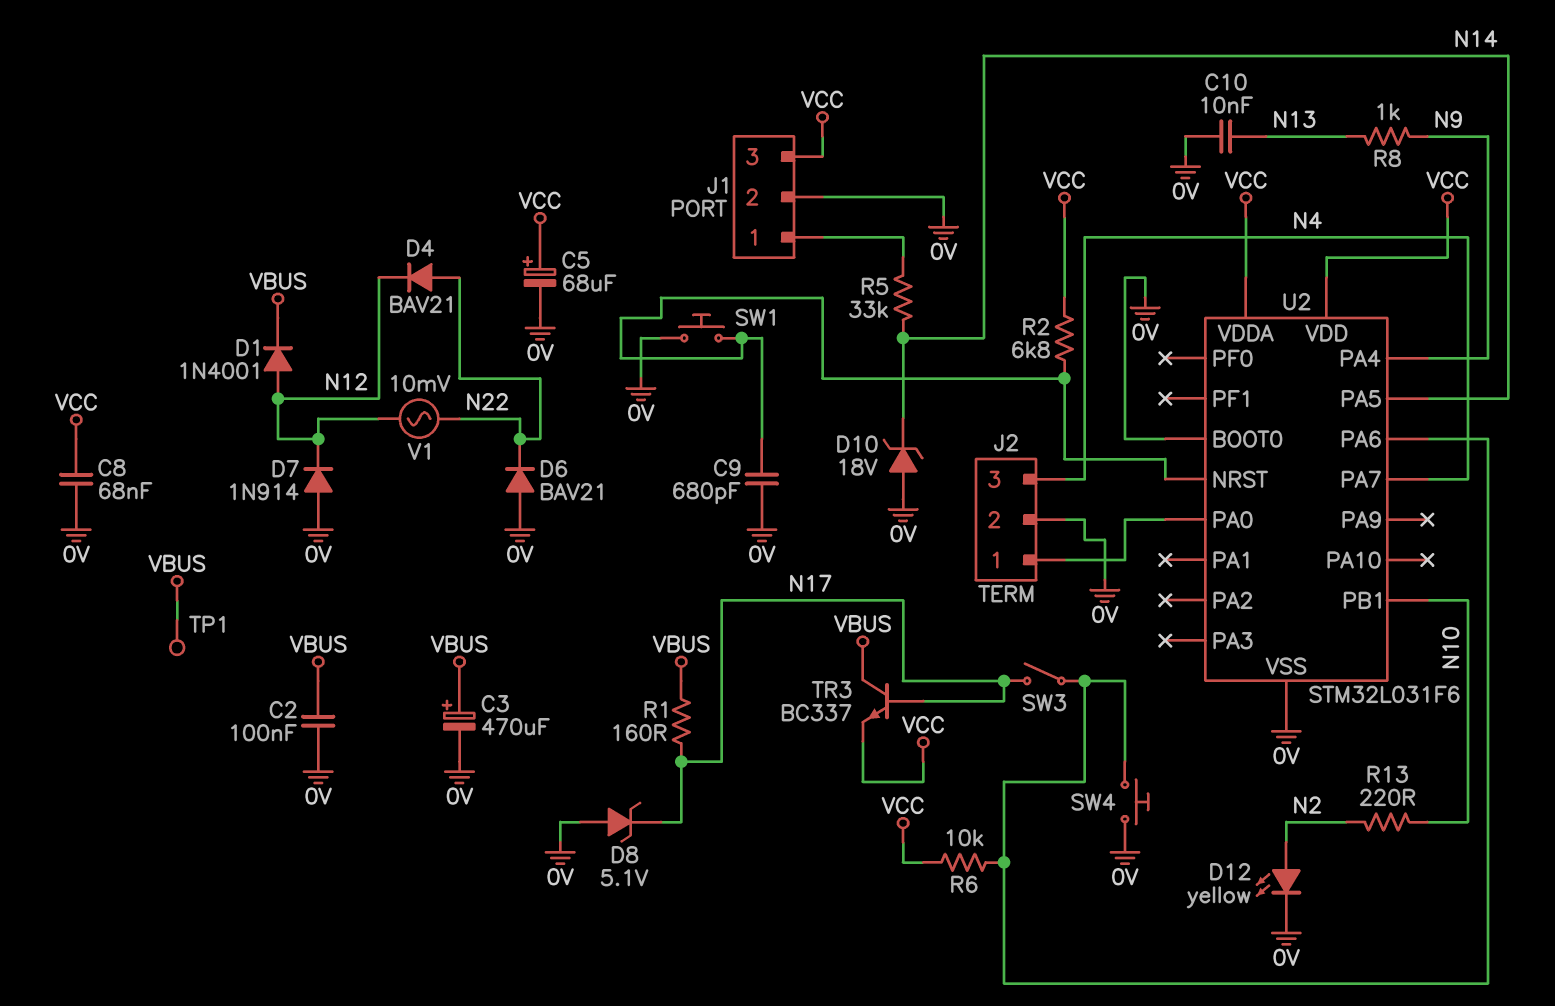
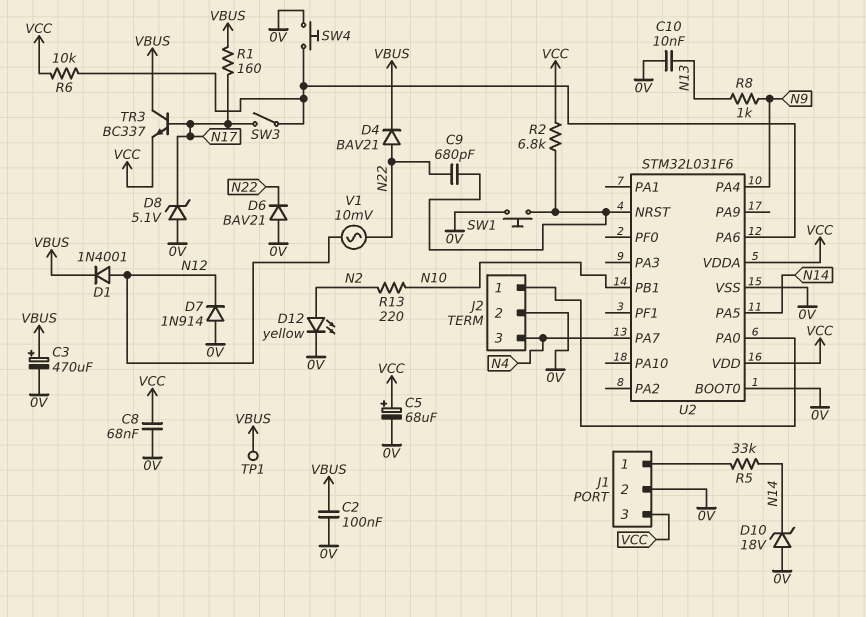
C9: 680pF (0V, U2/NRST) -> 680pF (N22, U2/NRST)
D4: diode BAV21 (A N22, K N12) -> diode BAV21 (A N22, K VBUS)

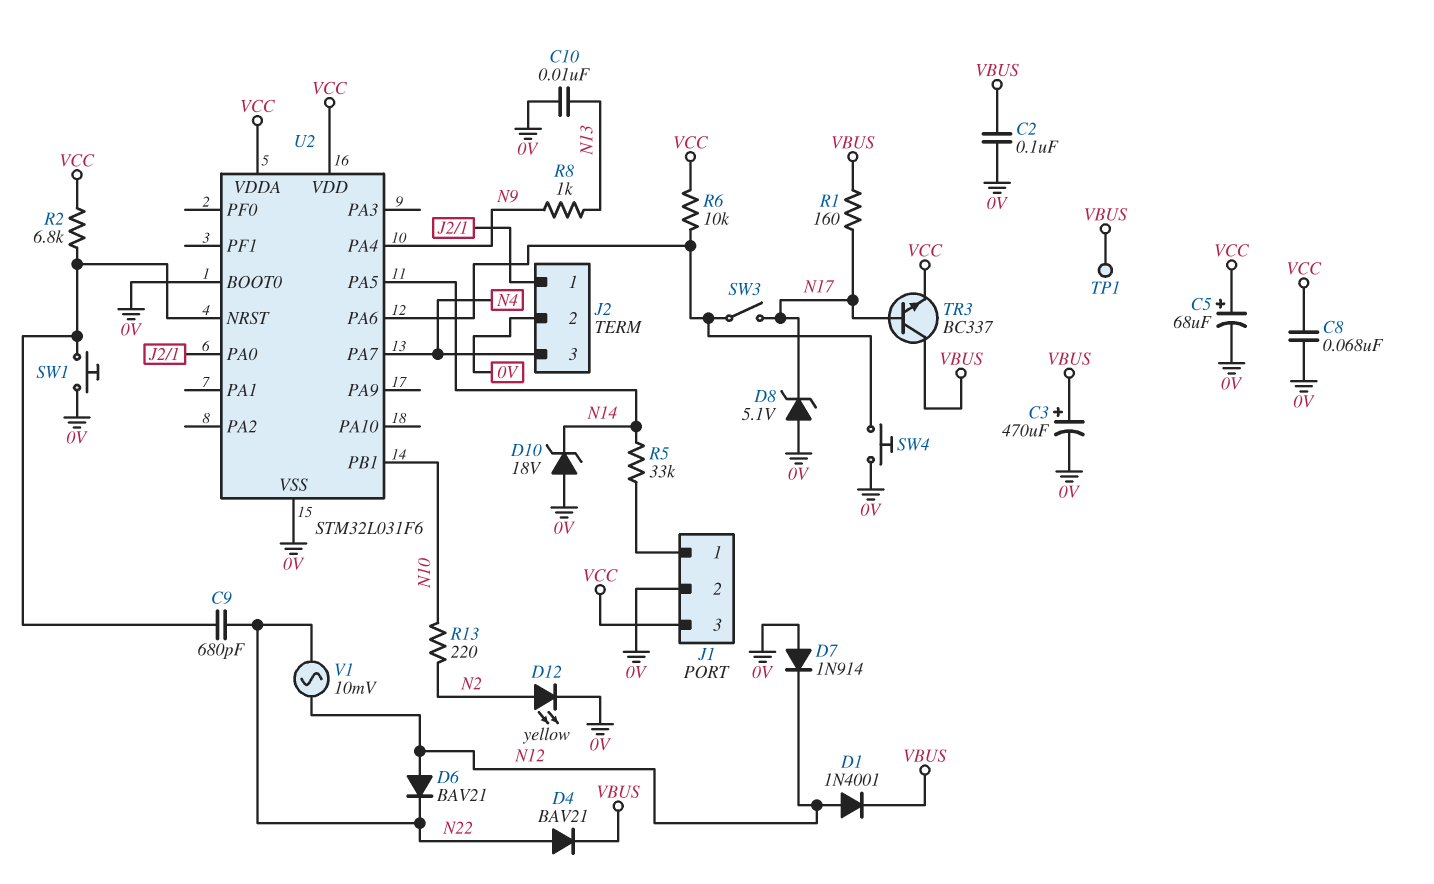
D6: diode BAV21 (A 0V, K N22) -> diode BAV21 (A N12, K N22)

